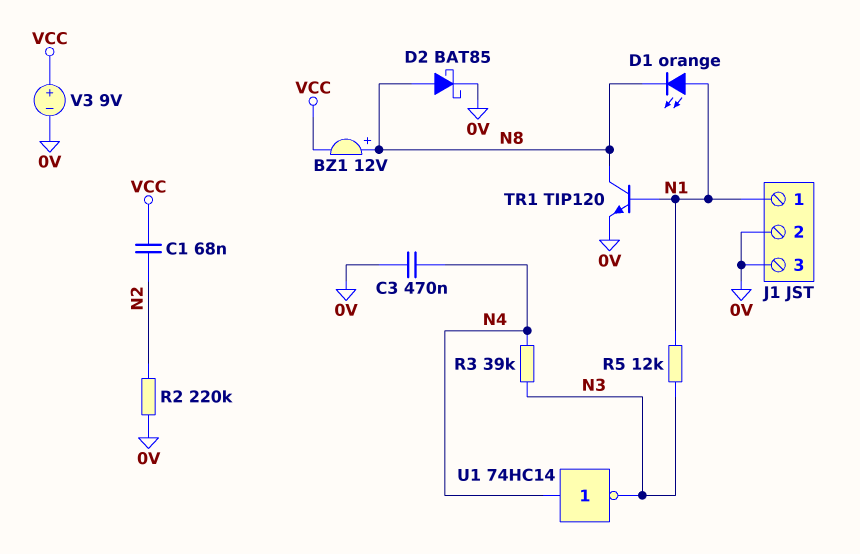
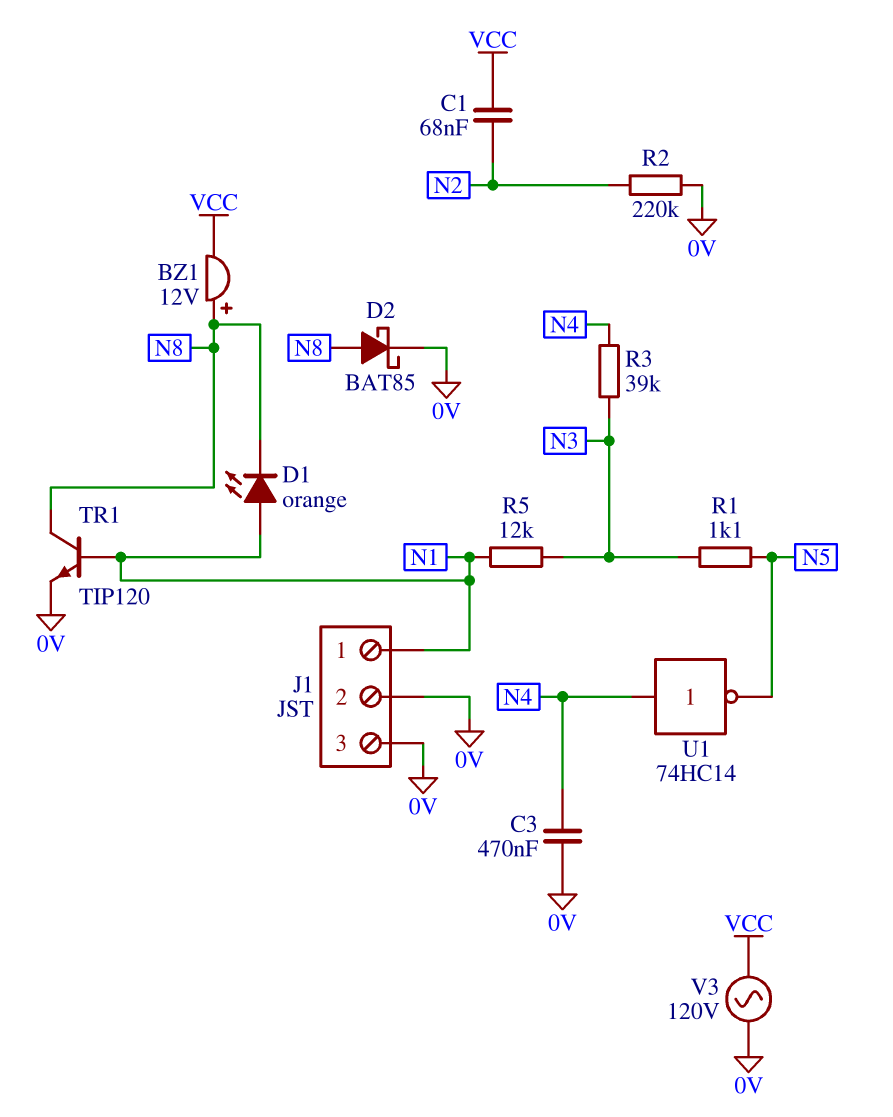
R1: none -> 1.1k (N3, N5)
U1: NOT 74HC14 (in N4, out N3) -> NOT 74HC14 (in N4, out N5)
V3: 9V (plus VCC, minus 0V) -> AC 120V (0V, VCC)

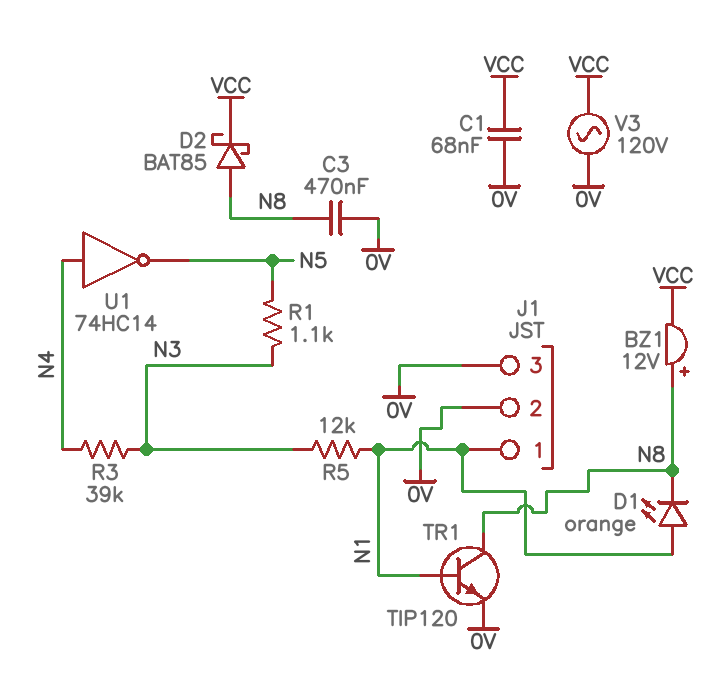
C1: 68nF (N2, VCC) -> 68nF (0V, VCC)
C3: 470nF (0V, N4) -> 470nF (0V, N8)
D2: schottky BAT85 (A N8, K 0V) -> schottky BAT85 (A N8, K VCC)
R2: 220k (0V, N2) -> none

